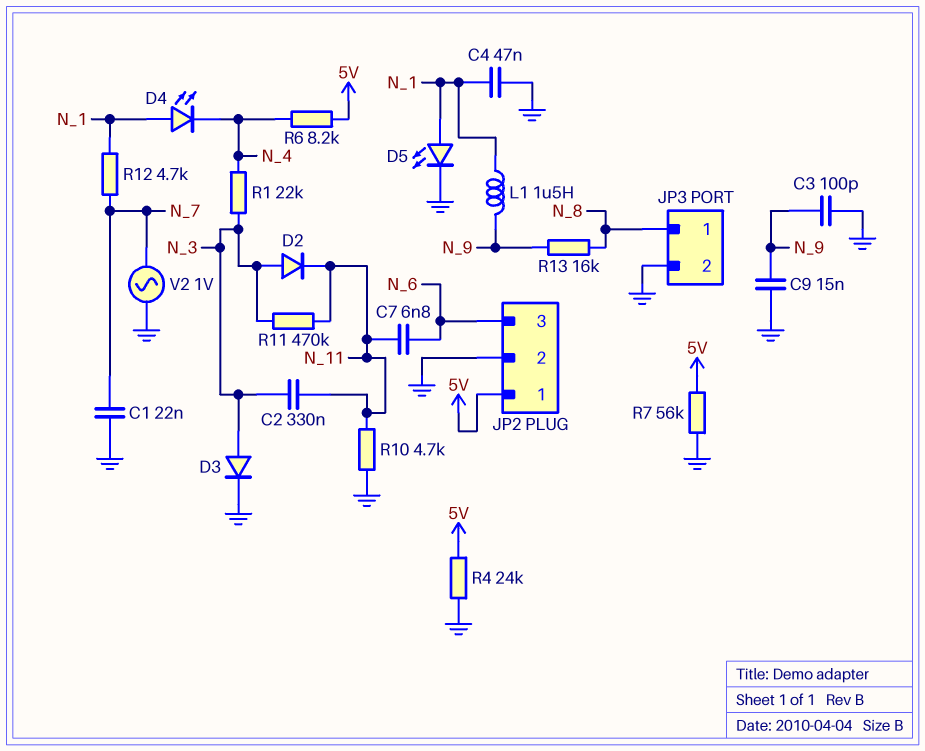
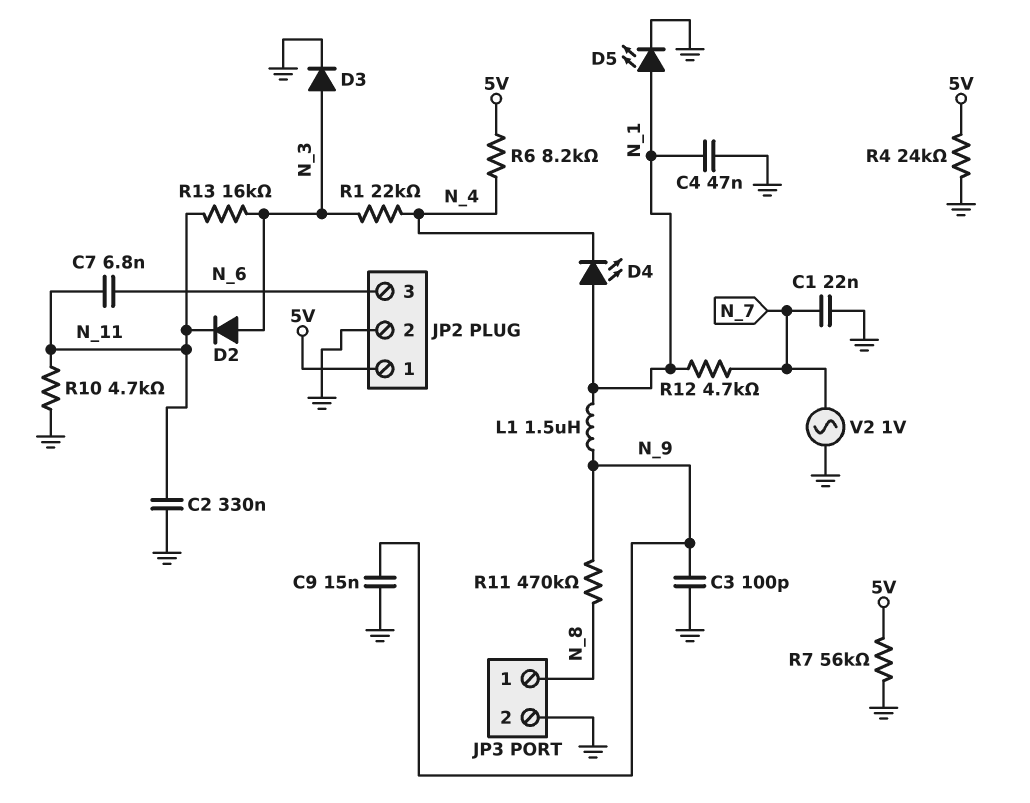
C2: 330nF (N_3, N_11) -> 330nF (GND, N_11)
R11: 470k (N_3, N_11) -> 470k (N_8, N_9)
R13: 16k (N_8, N_9) -> 16k (N_3, N_11)

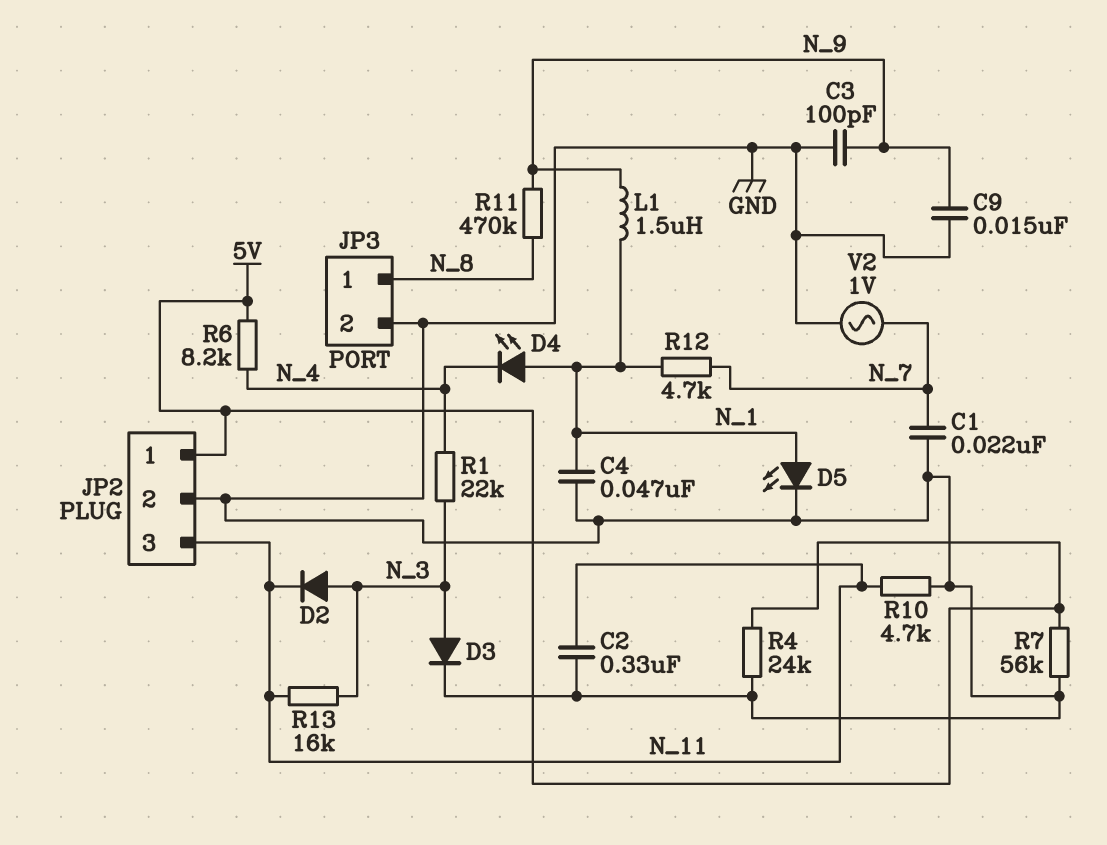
C7: 6.8nF (N_6, N_11) -> none
JP2 pin 3: N_6 -> N_11

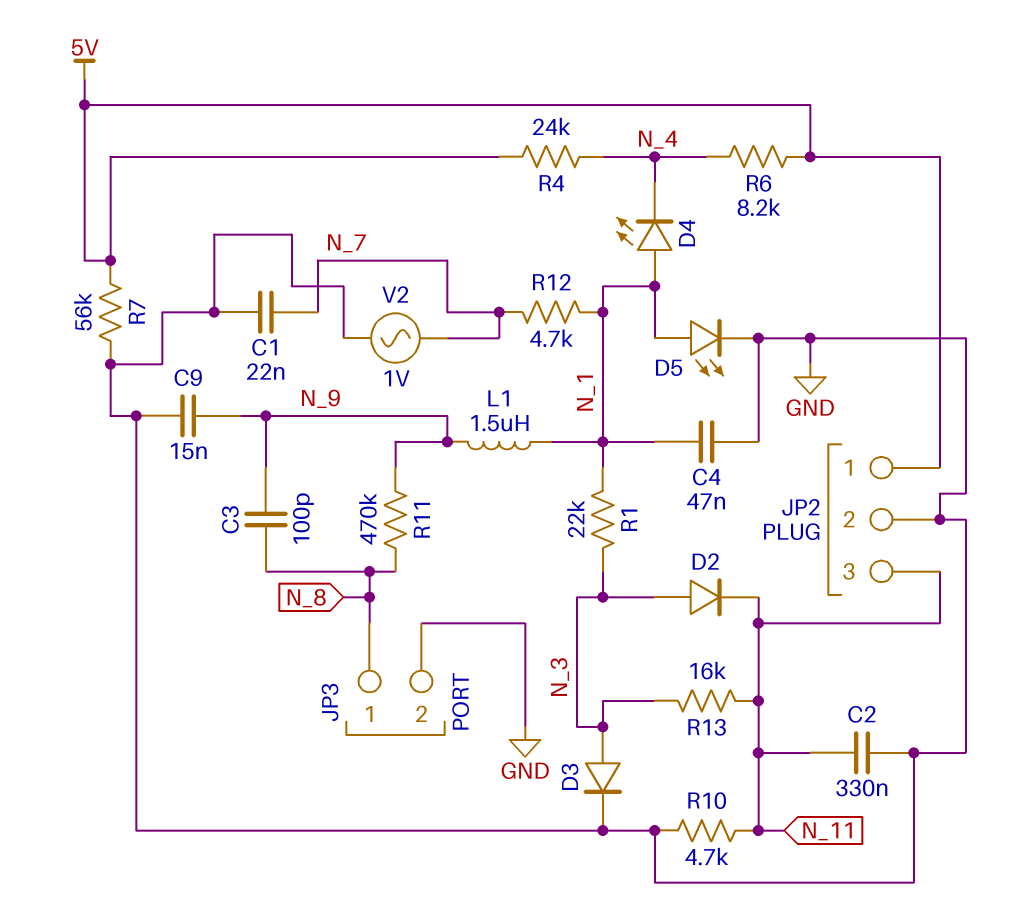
C3: 100pF (GND, N_9) -> 100pF (N_8, N_9)
R1: 22k (N_3, N_4) -> 22k (N_1, N_3)
R4: 24k (5V, GND) -> 24k (5V, N_4)

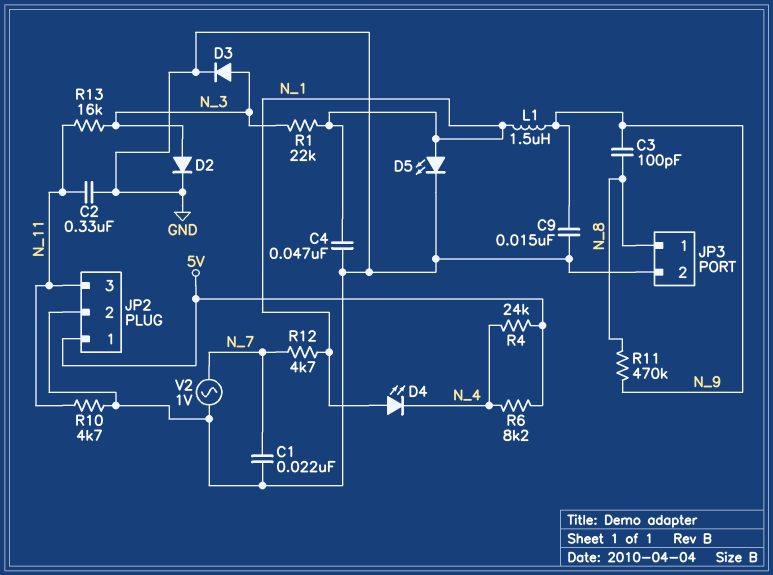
D2: diode (A N_3, K N_11) -> diode (A N_3, K GND)
R7: 56k (5V, GND) -> none

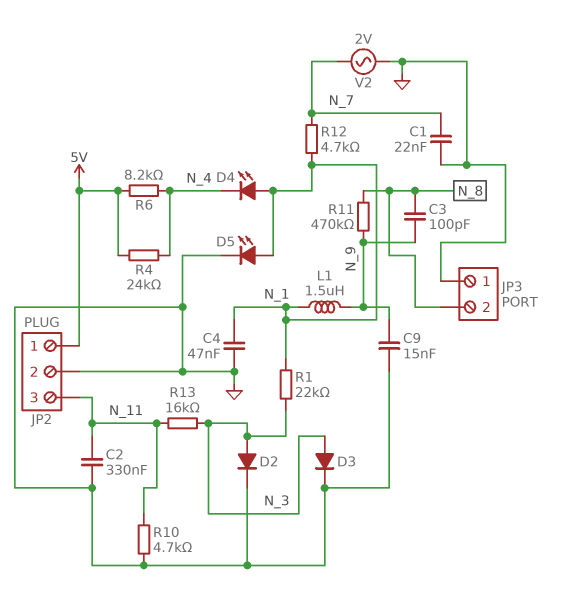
JP3 pin 1: N_8 -> GND
JP3 pin 2: GND -> N_8
V2: AC 1V (GND, N_7) -> AC 2V (GND, N_7)

